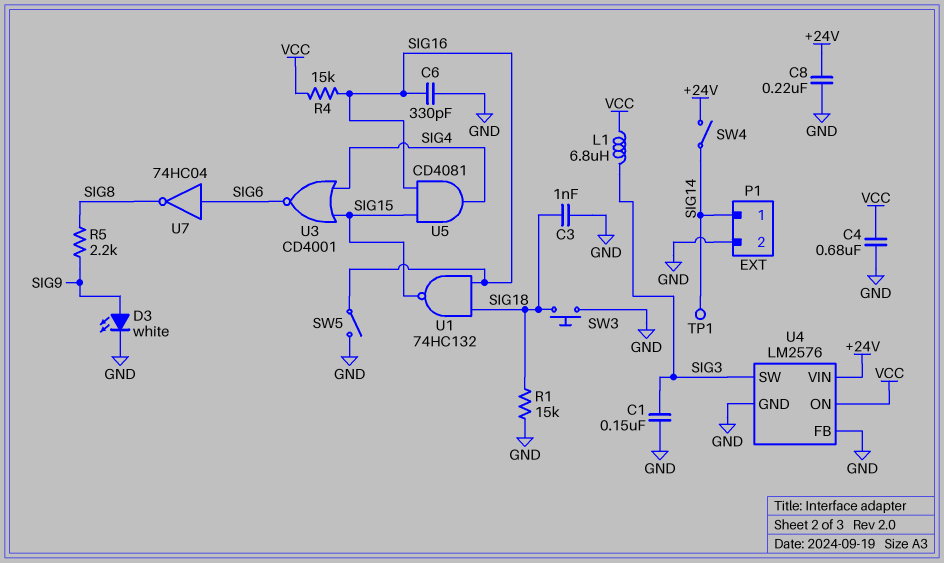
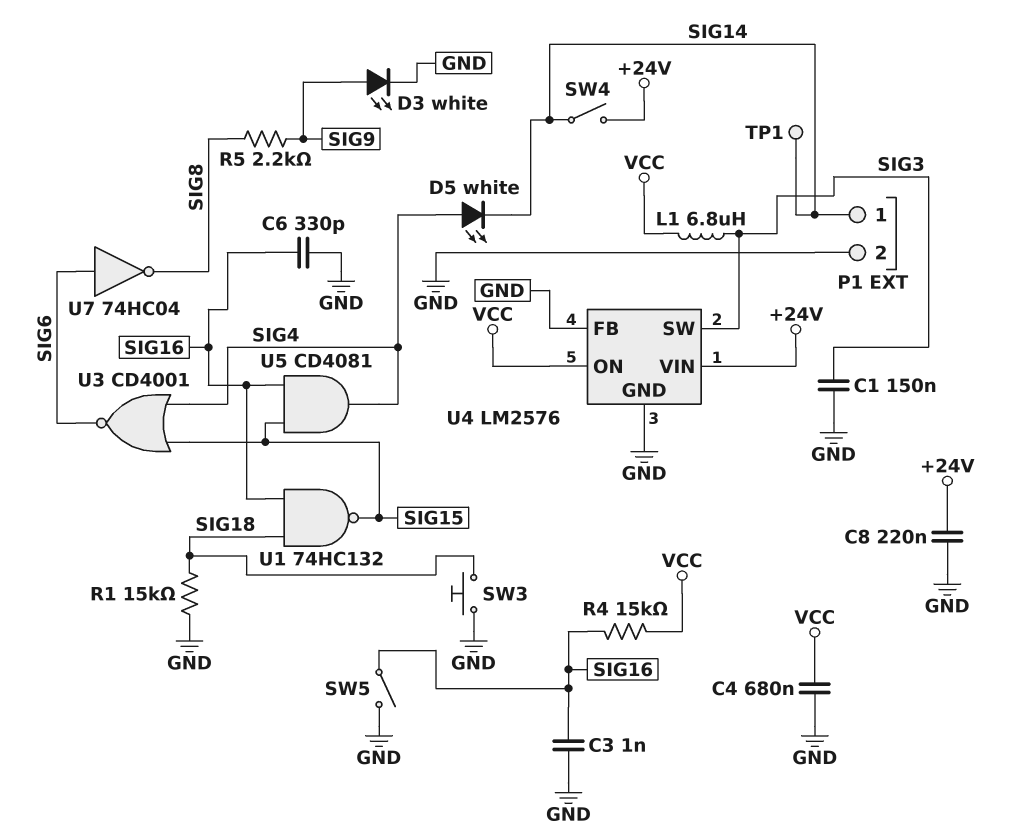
C3: 1nF (GND, SIG18) -> 1nF (GND, SIG16)
D5: none -> LED white (A SIG4, K SIG14)

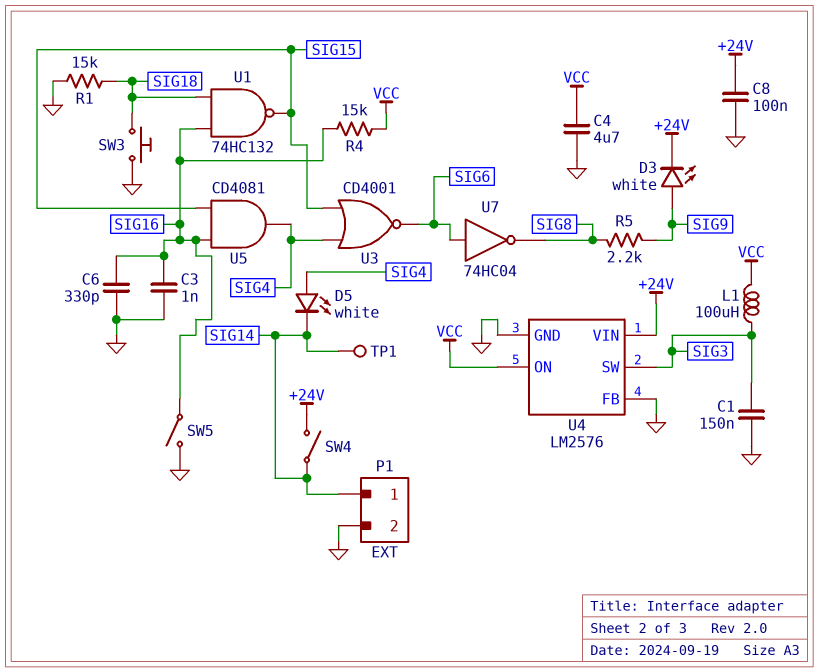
C4: 680nF (GND, VCC) -> 4.7uF (GND, VCC)
C8: 220nF (+24V, GND) -> 100nF (+24V, GND)
D3: LED white (A SIG9, K GND) -> LED white (A SIG9, K +24V)
L1: 6.8uH (SIG3, VCC) -> 100uH (SIG3, VCC)

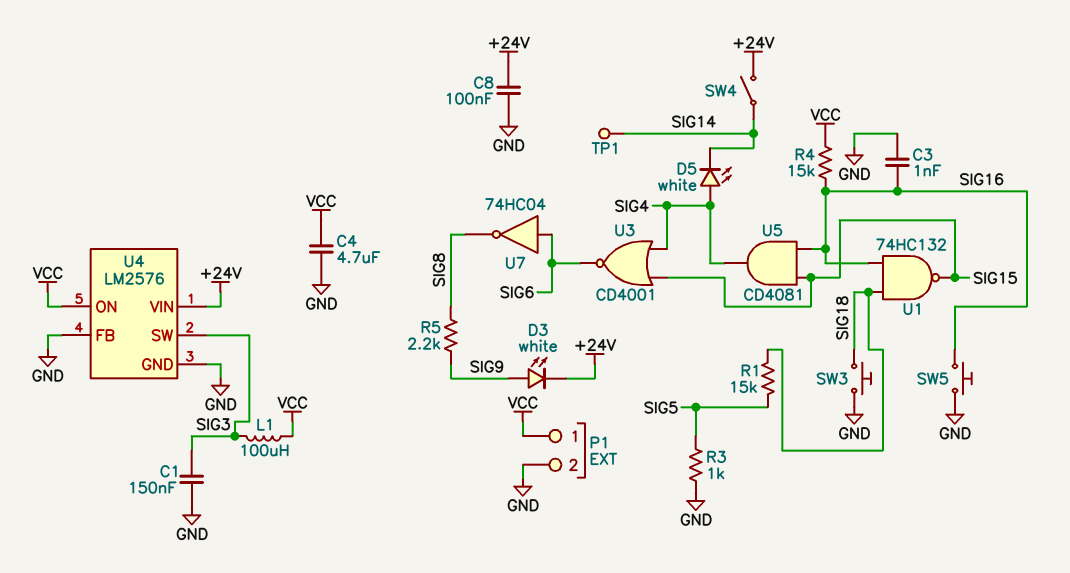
C6: 330pF (GND, SIG16) -> none
P1 pin 1: SIG14 -> VCC
R1: 15k (GND, SIG18) -> 15k (SIG5, SIG18)
R3: none -> 1k (GND, SIG5)
SW5: switch (GND, SIG16) -> button (GND, SIG16)

